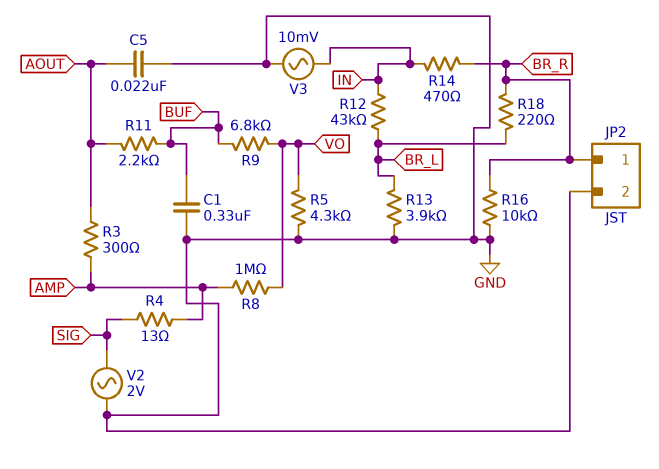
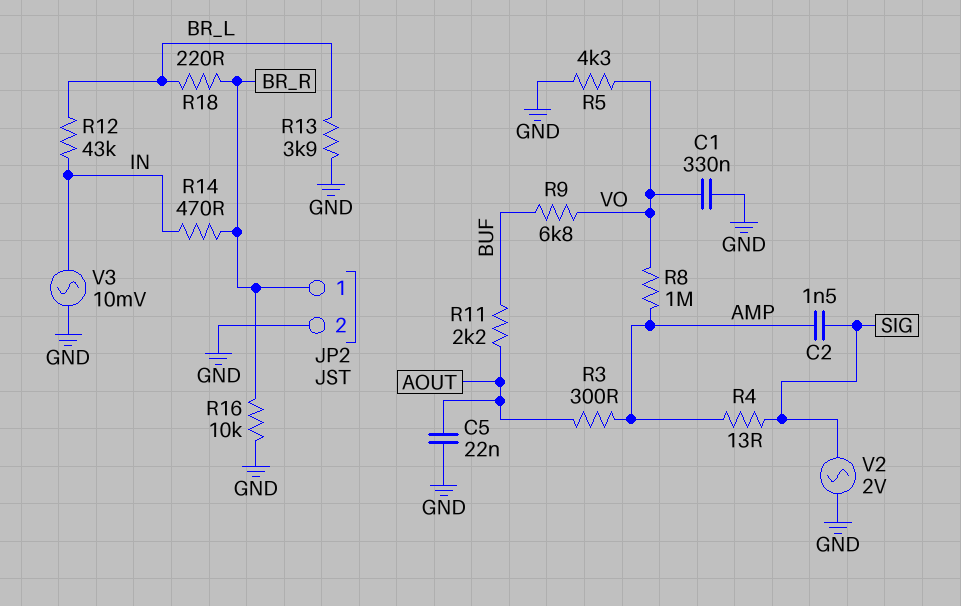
C1: 330nF (BUF, GND) -> 330nF (GND, VO)
C2: none -> 1.5nF (AMP, SIG)

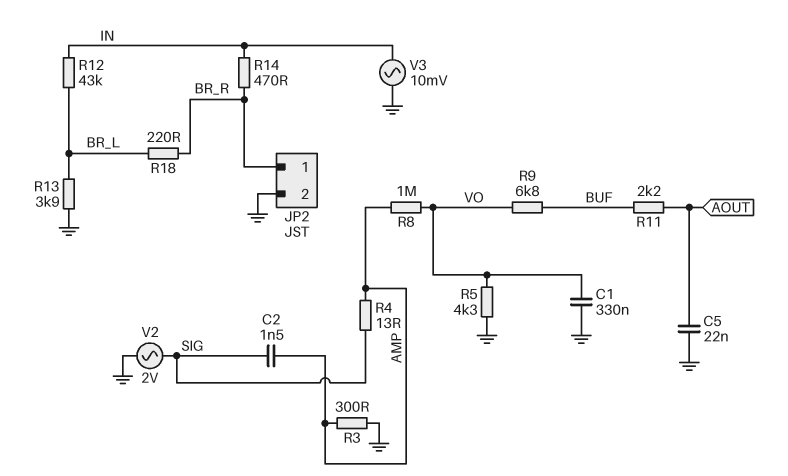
R3: 300 (AMP, AOUT) -> 300 (AMP, GND)
R16: 10k (BR_R, GND) -> none

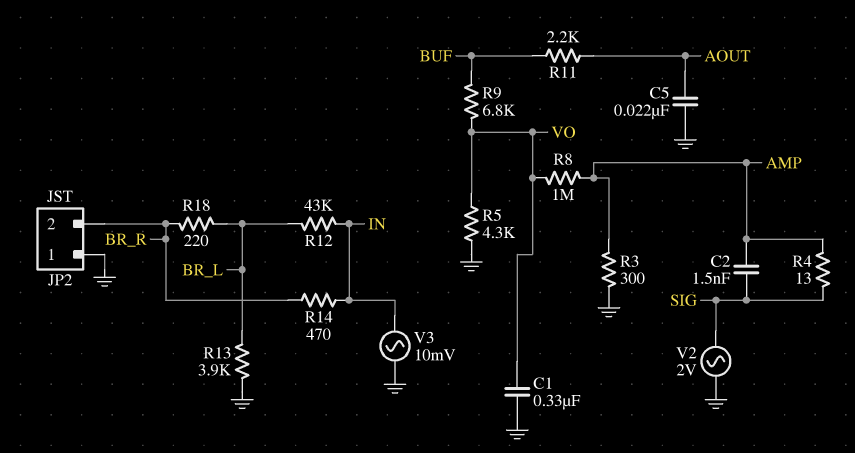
JP2 pin 1: BR_R -> GND
JP2 pin 2: GND -> BR_R

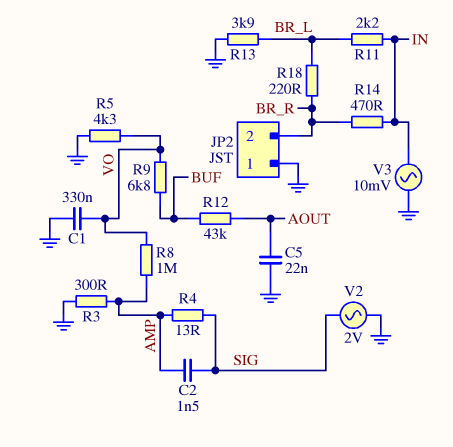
R11: 2.2k (AOUT, BUF) -> 2.2k (BR_L, IN)
R12: 43k (BR_L, IN) -> 43k (AOUT, BUF)

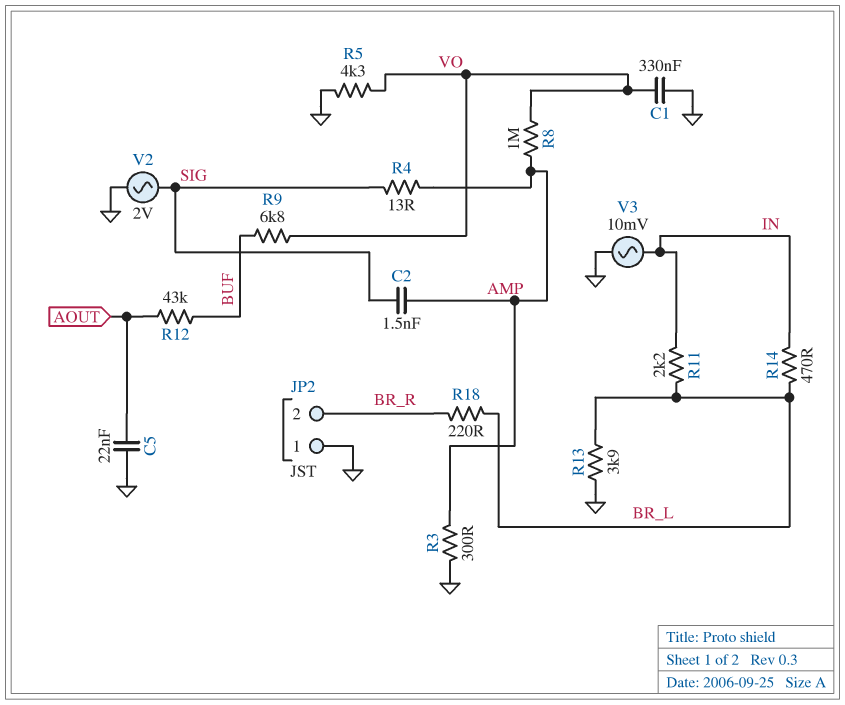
R14: 470 (BR_R, IN) -> 470 (BR_L, IN)

